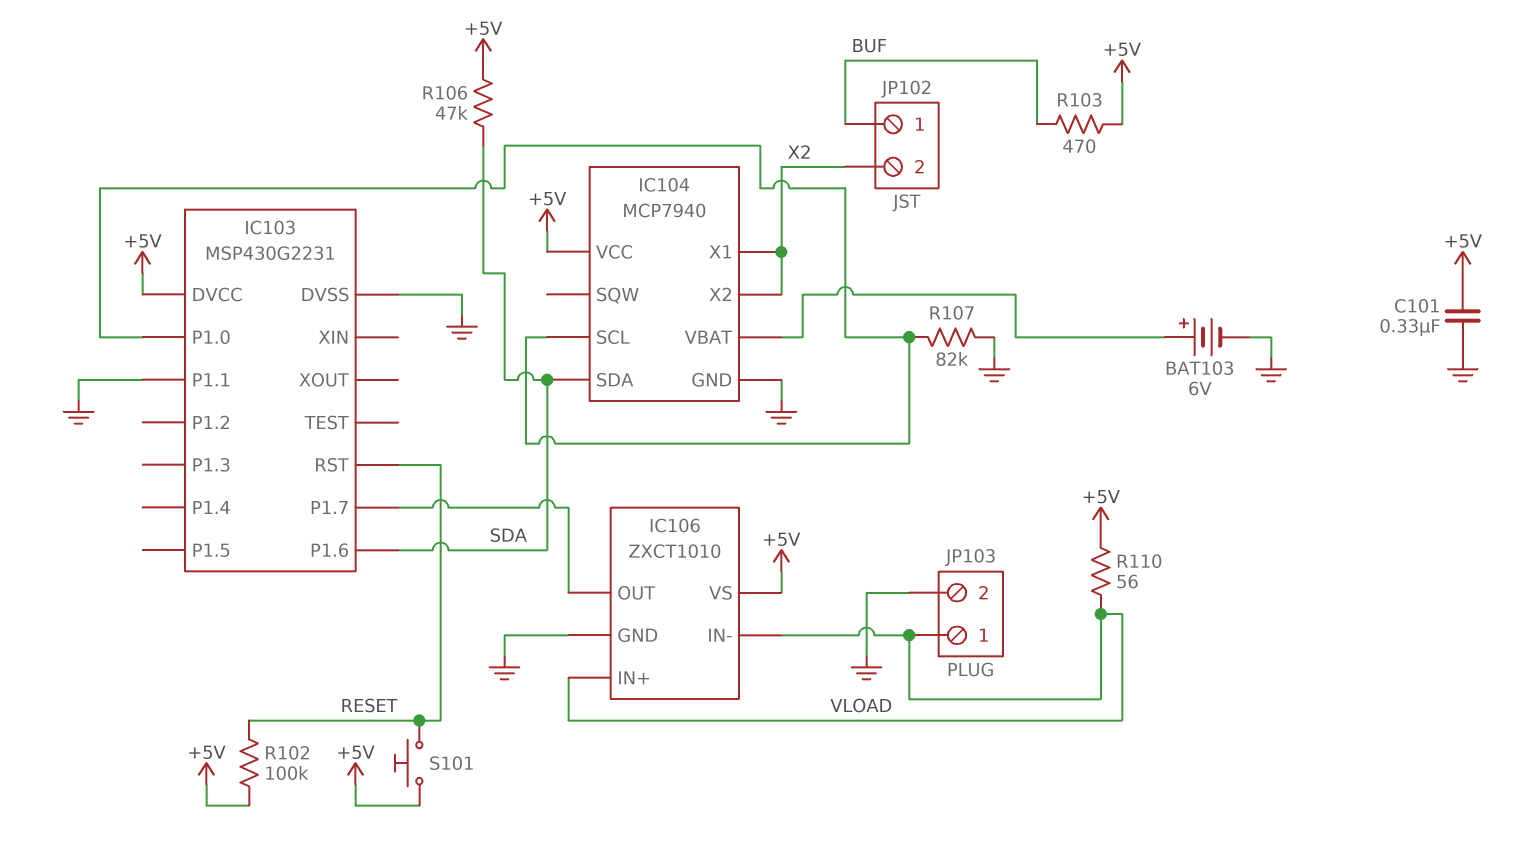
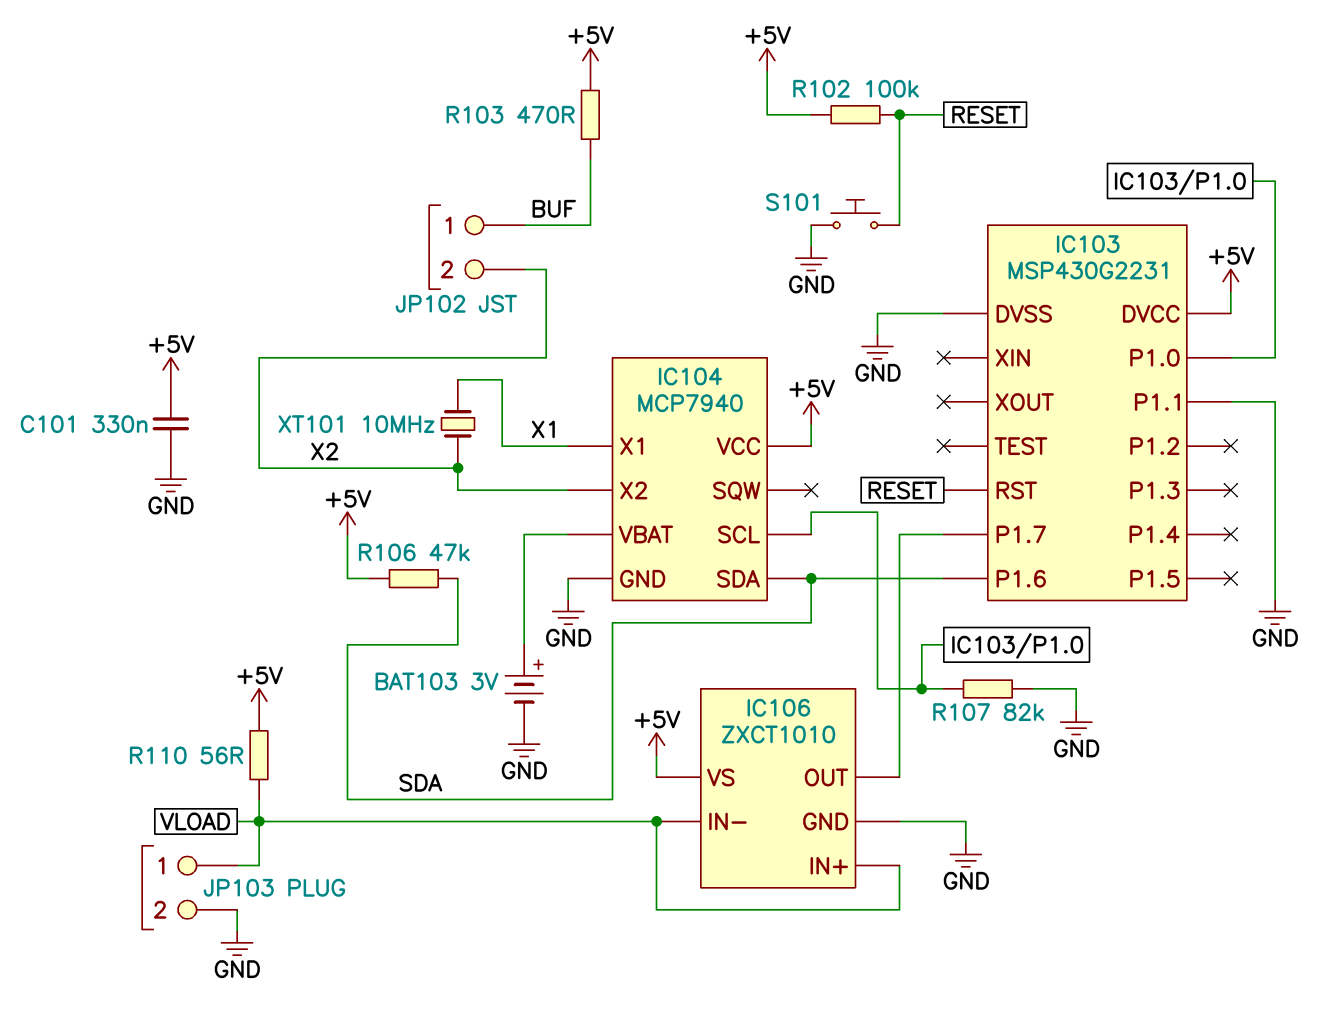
BAT103: 6V (plus IC104/VBAT, minus GND) -> 3V (plus IC104/VBAT, minus GND)
IC104 pin X1: X2 -> X1
S101: button (+5V, RESET) -> button (GND, RESET)
XT101: none -> 10MHz (X1, X2)

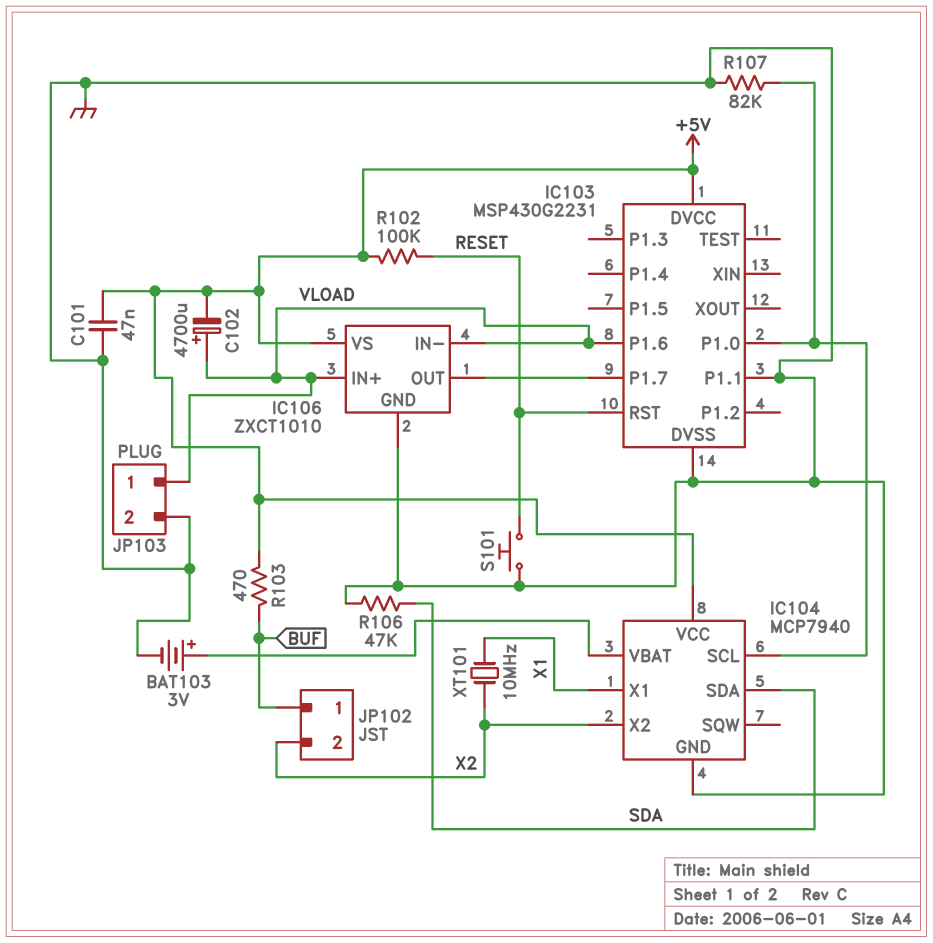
C101: 330nF (+5V, GND) -> 47nF (+5V, GND)
C102: none -> 4700uF (plus VLOAD, minus +5V)
IC103 pin P1.6: SDA -> VLOAD
R106: 47k (+5V, SDA) -> 47k (GND, SDA)
R110: 56 (+5V, VLOAD) -> none

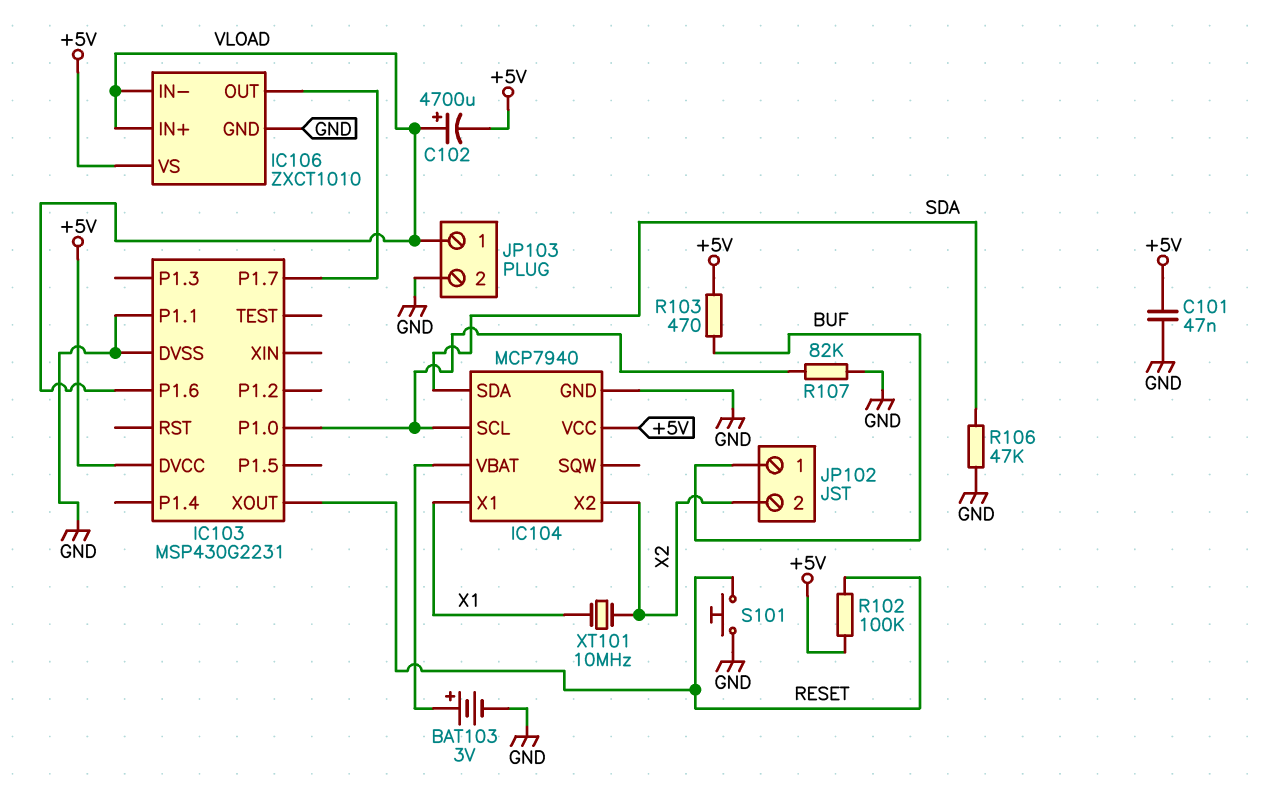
IC103 pin RST: RESET -> none
IC103 pin XOUT: none -> RESET

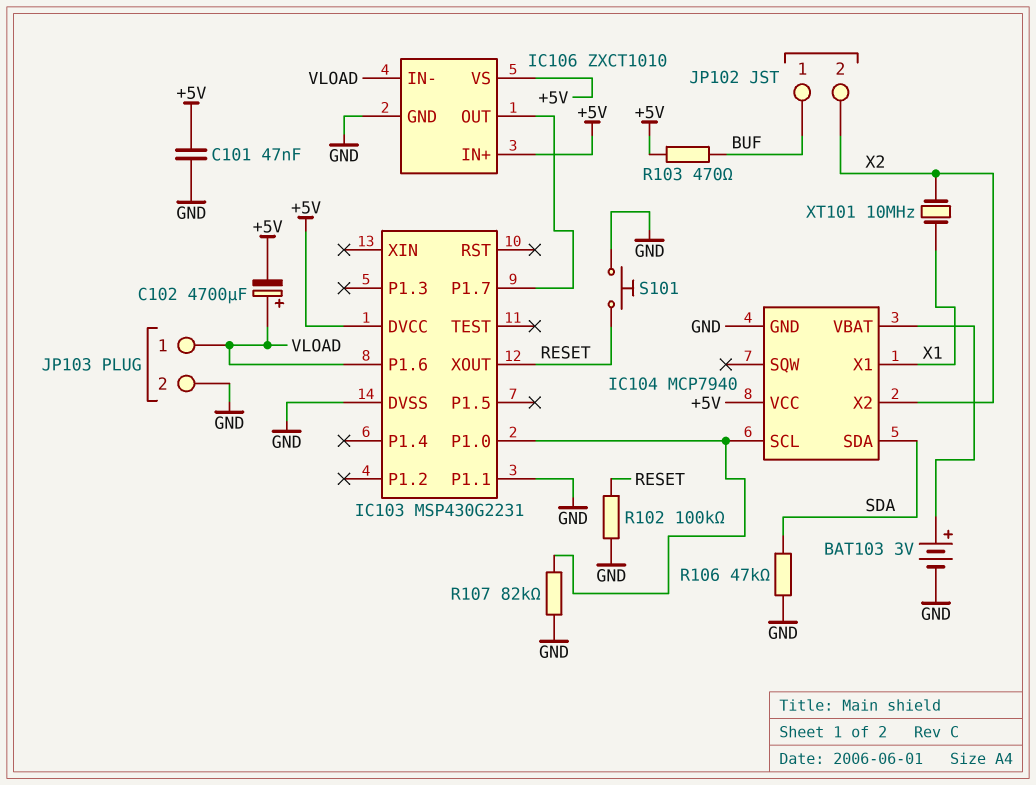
IC106 pin IN+: VLOAD -> +5V
R102: 100k (+5V, RESET) -> 100k (GND, RESET)

